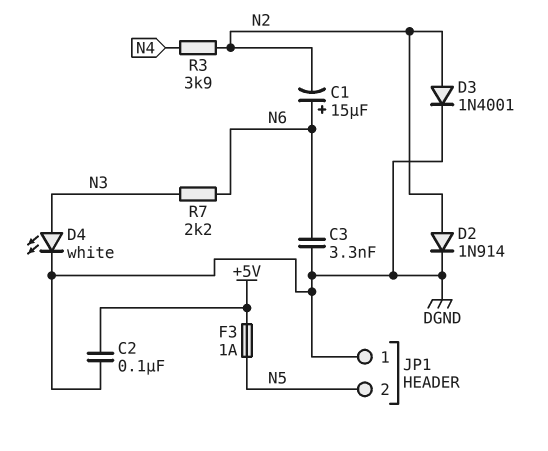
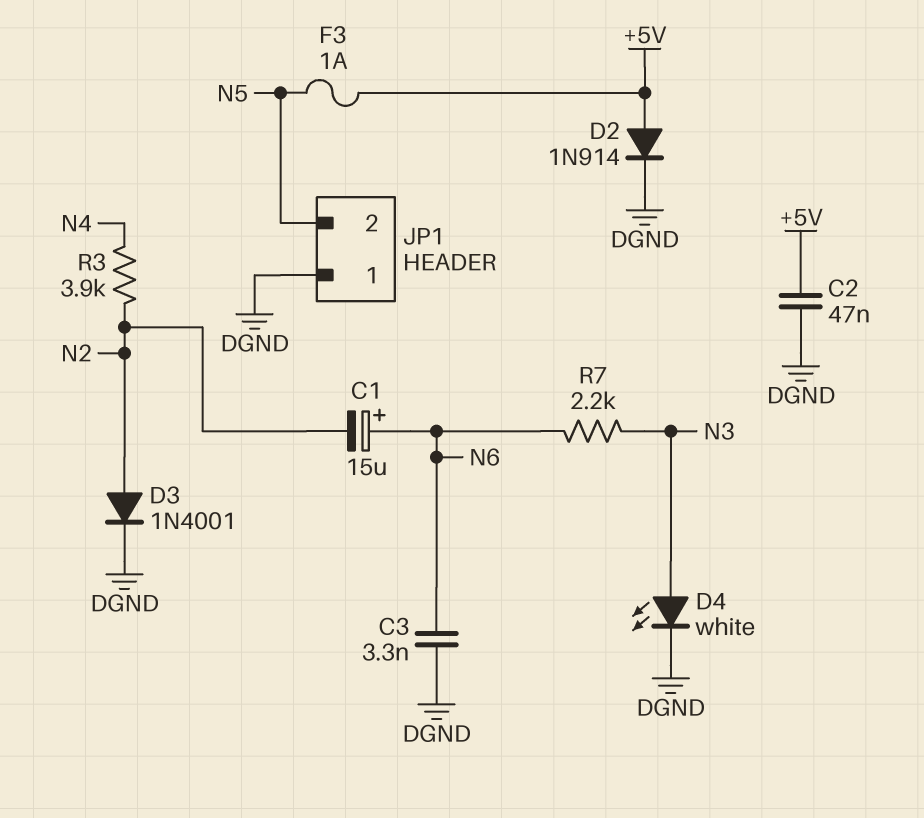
C2: 100nF (+5V, DGND) -> 47nF (+5V, DGND)
D2: diode 1N914 (A N2, K DGND) -> diode 1N914 (A +5V, K DGND)

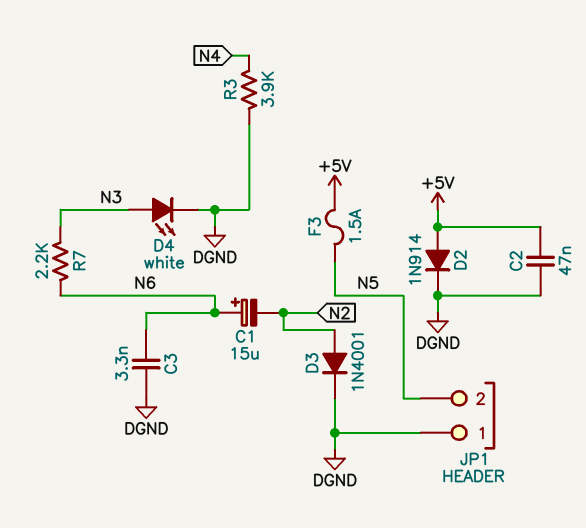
F3: 1A (+5V, N5) -> 1.5A (+5V, N5)
R3: 3.9k (N2, N4) -> 3.9k (DGND, N4)

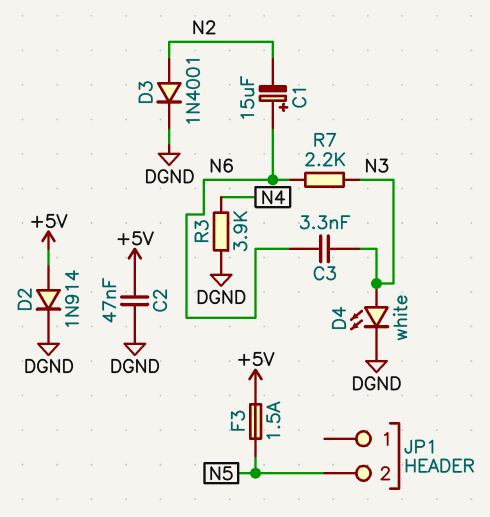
C3: 3.3nF (DGND, N6) -> 3.3nF (N3, N6)
JP1 pin 1: DGND -> none

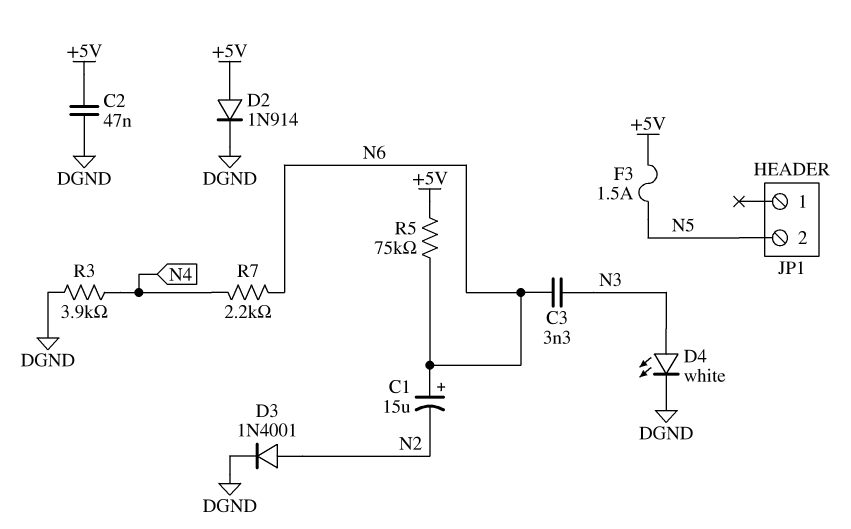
R5: none -> 75k (+5V, N6)
R7: 2.2k (N3, N6) -> 2.2k (N4, N6)

